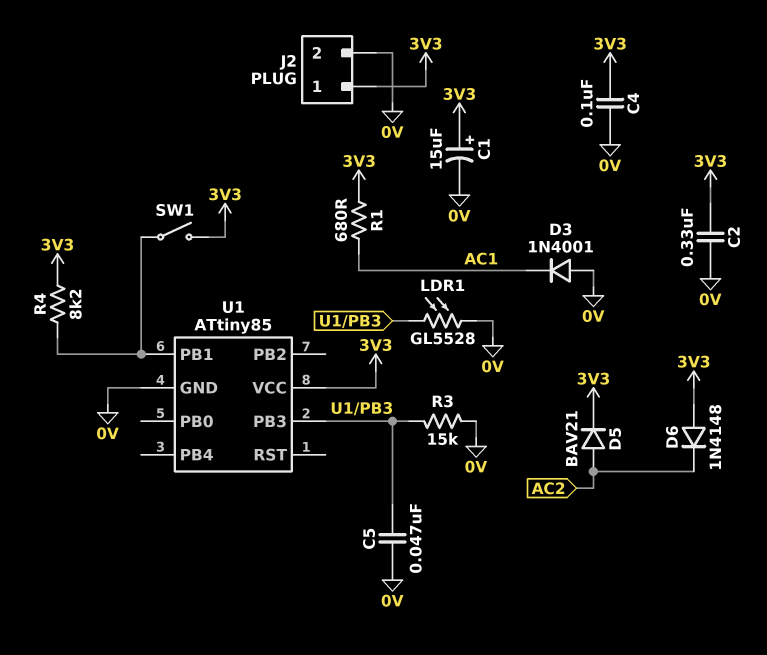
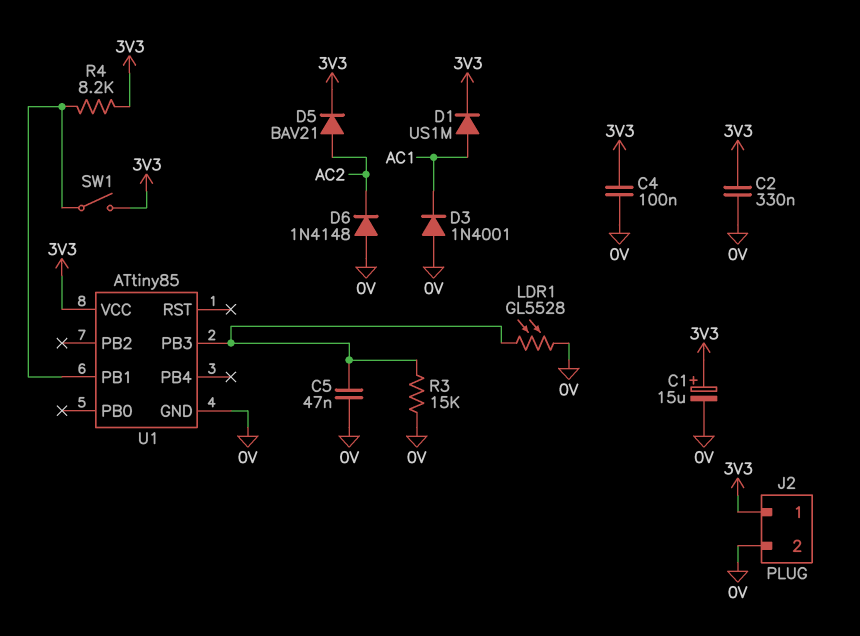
D1: none -> diode US1M (A AC1, K 3V3)
D6: diode 1N4148 (A 3V3, K AC2) -> diode 1N4148 (A 0V, K AC2)
R1: 680 (3V3, AC1) -> none

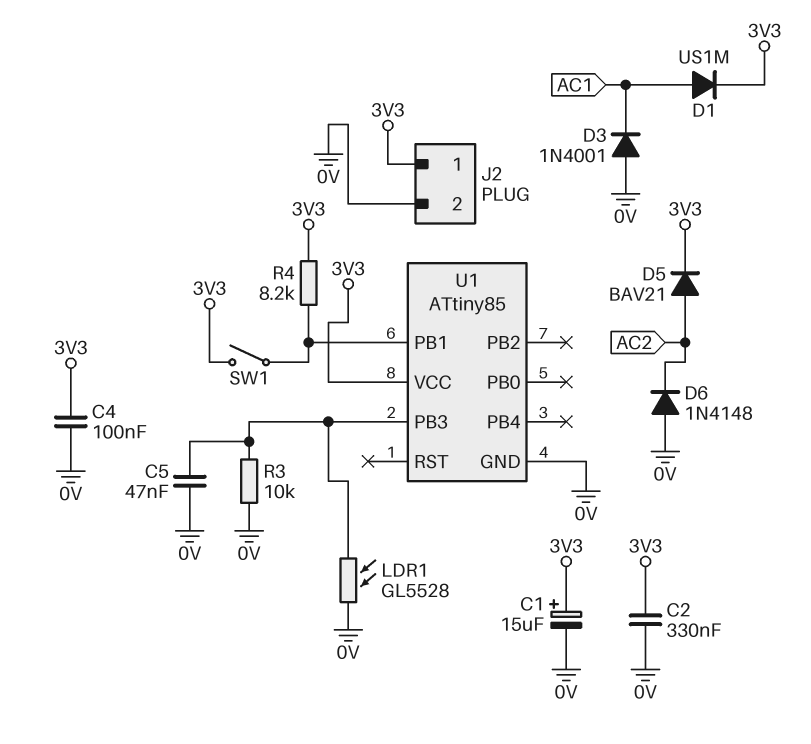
R3: 15k (0V, U1/PB3) -> 10k (0V, U1/PB3)

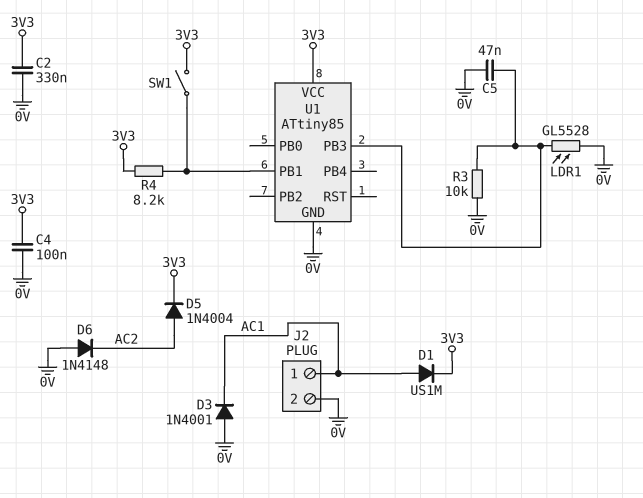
C1: 15uF (plus 3V3, minus 0V) -> none
D5: diode BAV21 (A AC2, K 3V3) -> diode 1N4004 (A AC2, K 3V3)
J2 pin 1: 3V3 -> AC1

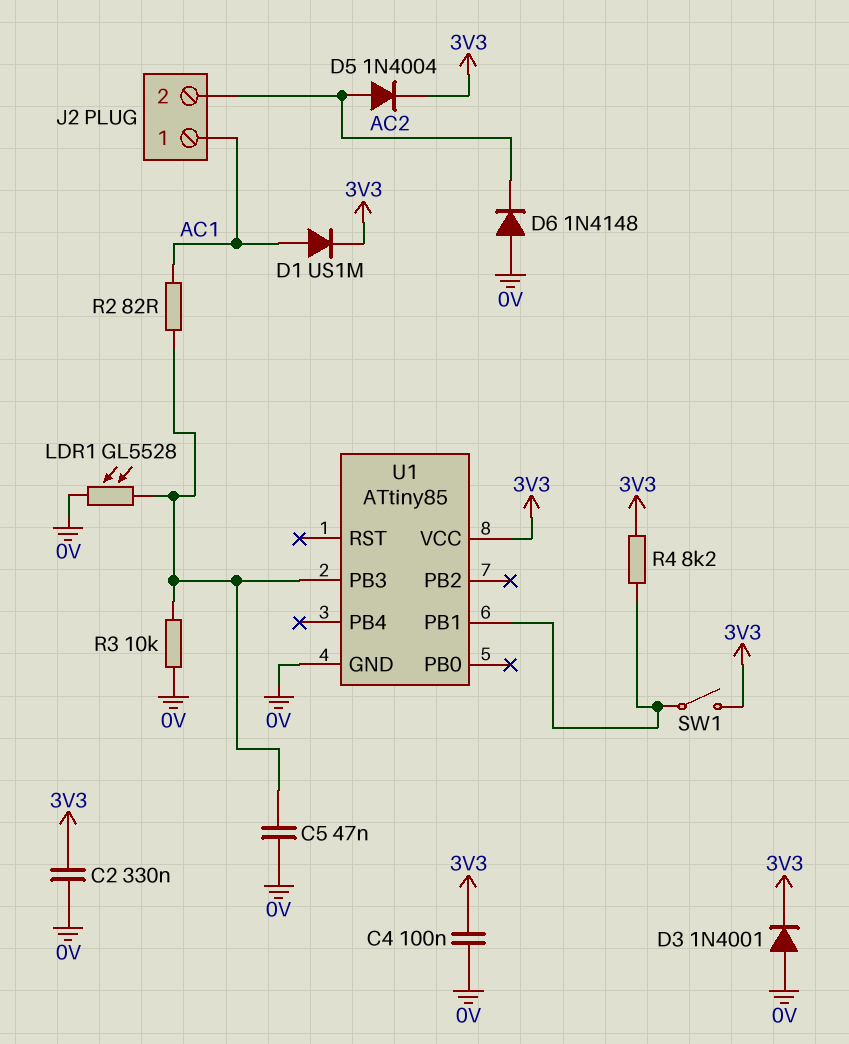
D3: diode 1N4001 (A 0V, K AC1) -> diode 1N4001 (A 0V, K 3V3)
J2 pin 2: 0V -> AC2
R2: none -> 82 (AC1, U1/PB3)

